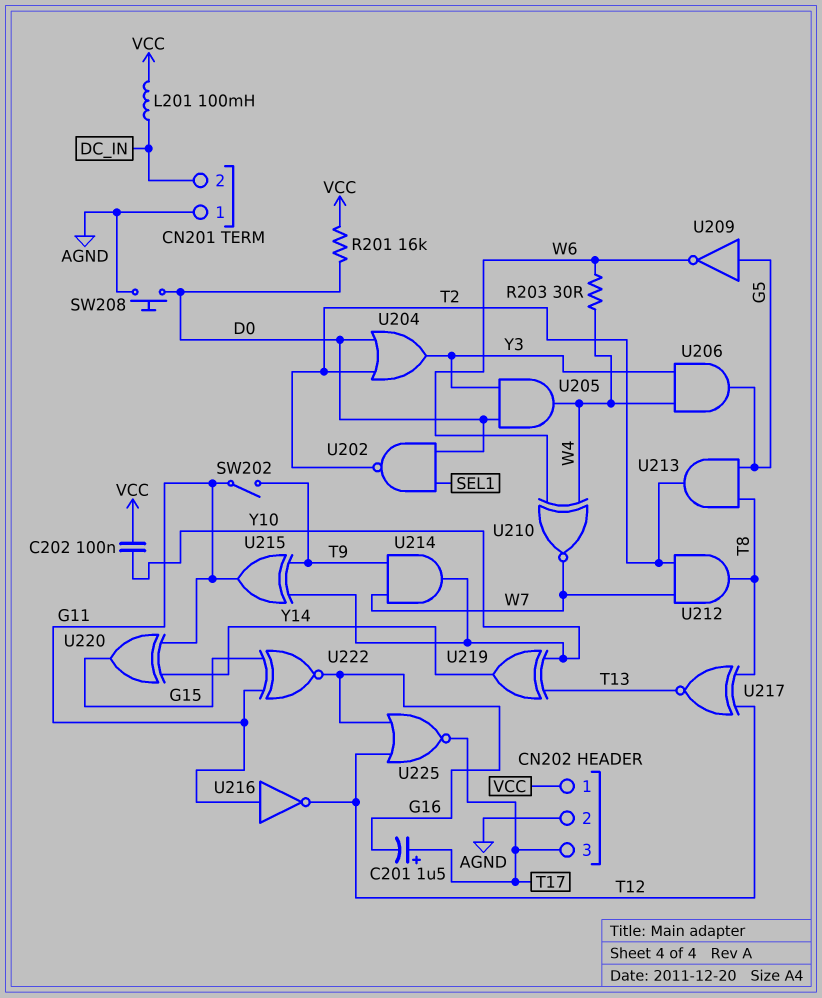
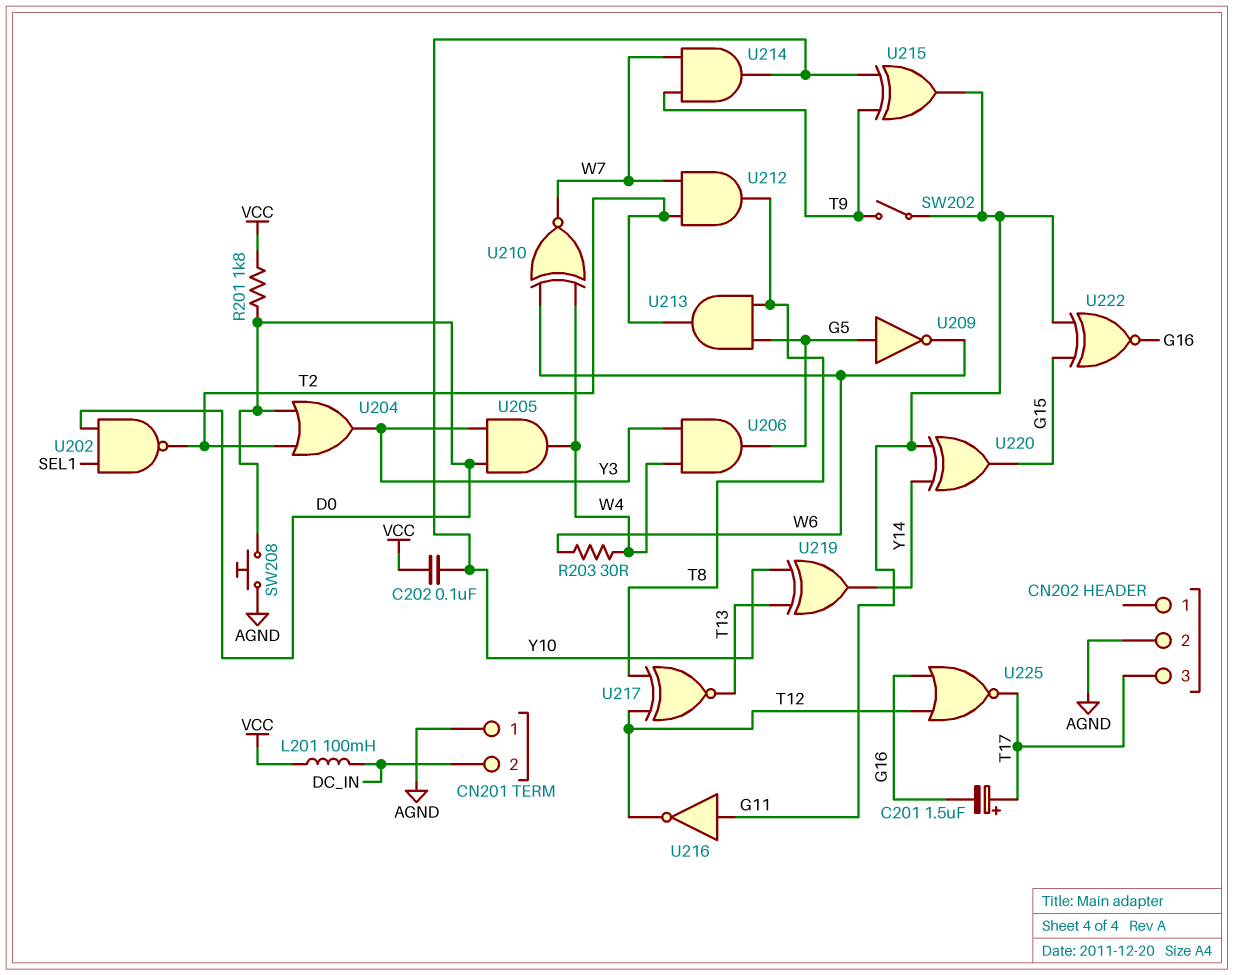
CN202 pin 1: VCC -> none
R201: 16k (D0, VCC) -> 1.8k (D0, VCC)

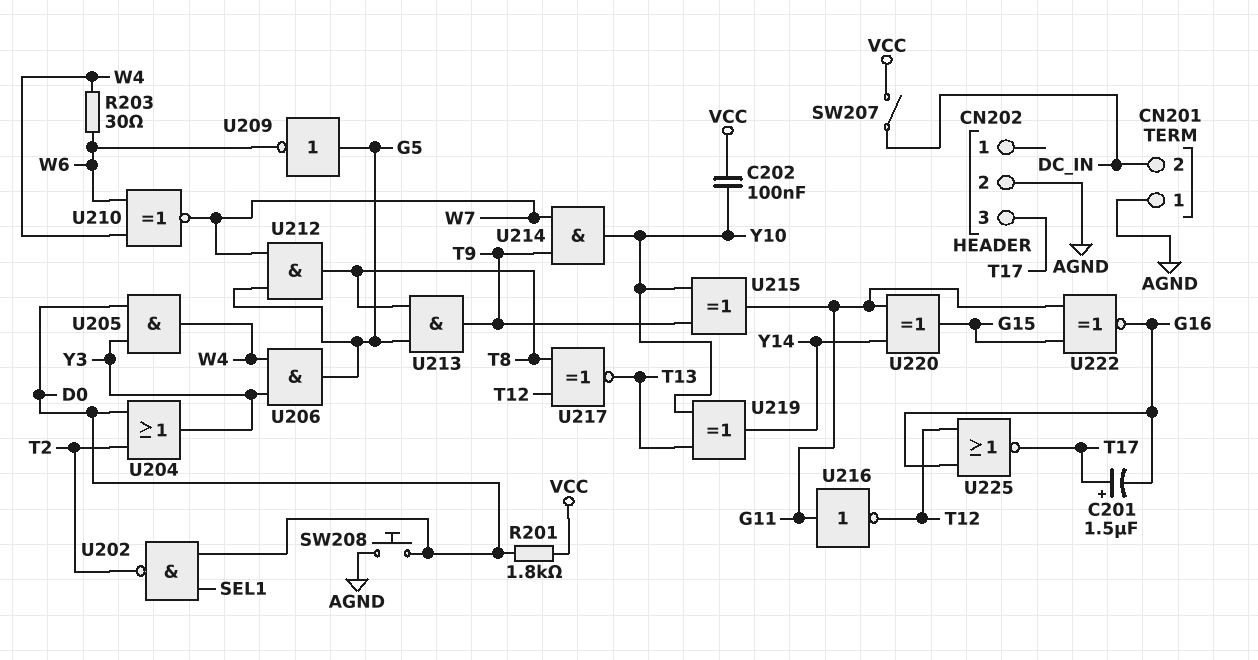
L201: 100mH (DC_IN, VCC) -> none
SW202: switch (G11, T9) -> none
SW207: none -> switch (DC_IN, VCC)
U212: AND (in T2, in W7, out T8) -> AND (in G5, in W7, out T8)
U213: AND (in G5, in T8, out T2) -> AND (in G5, in T8, out T9)

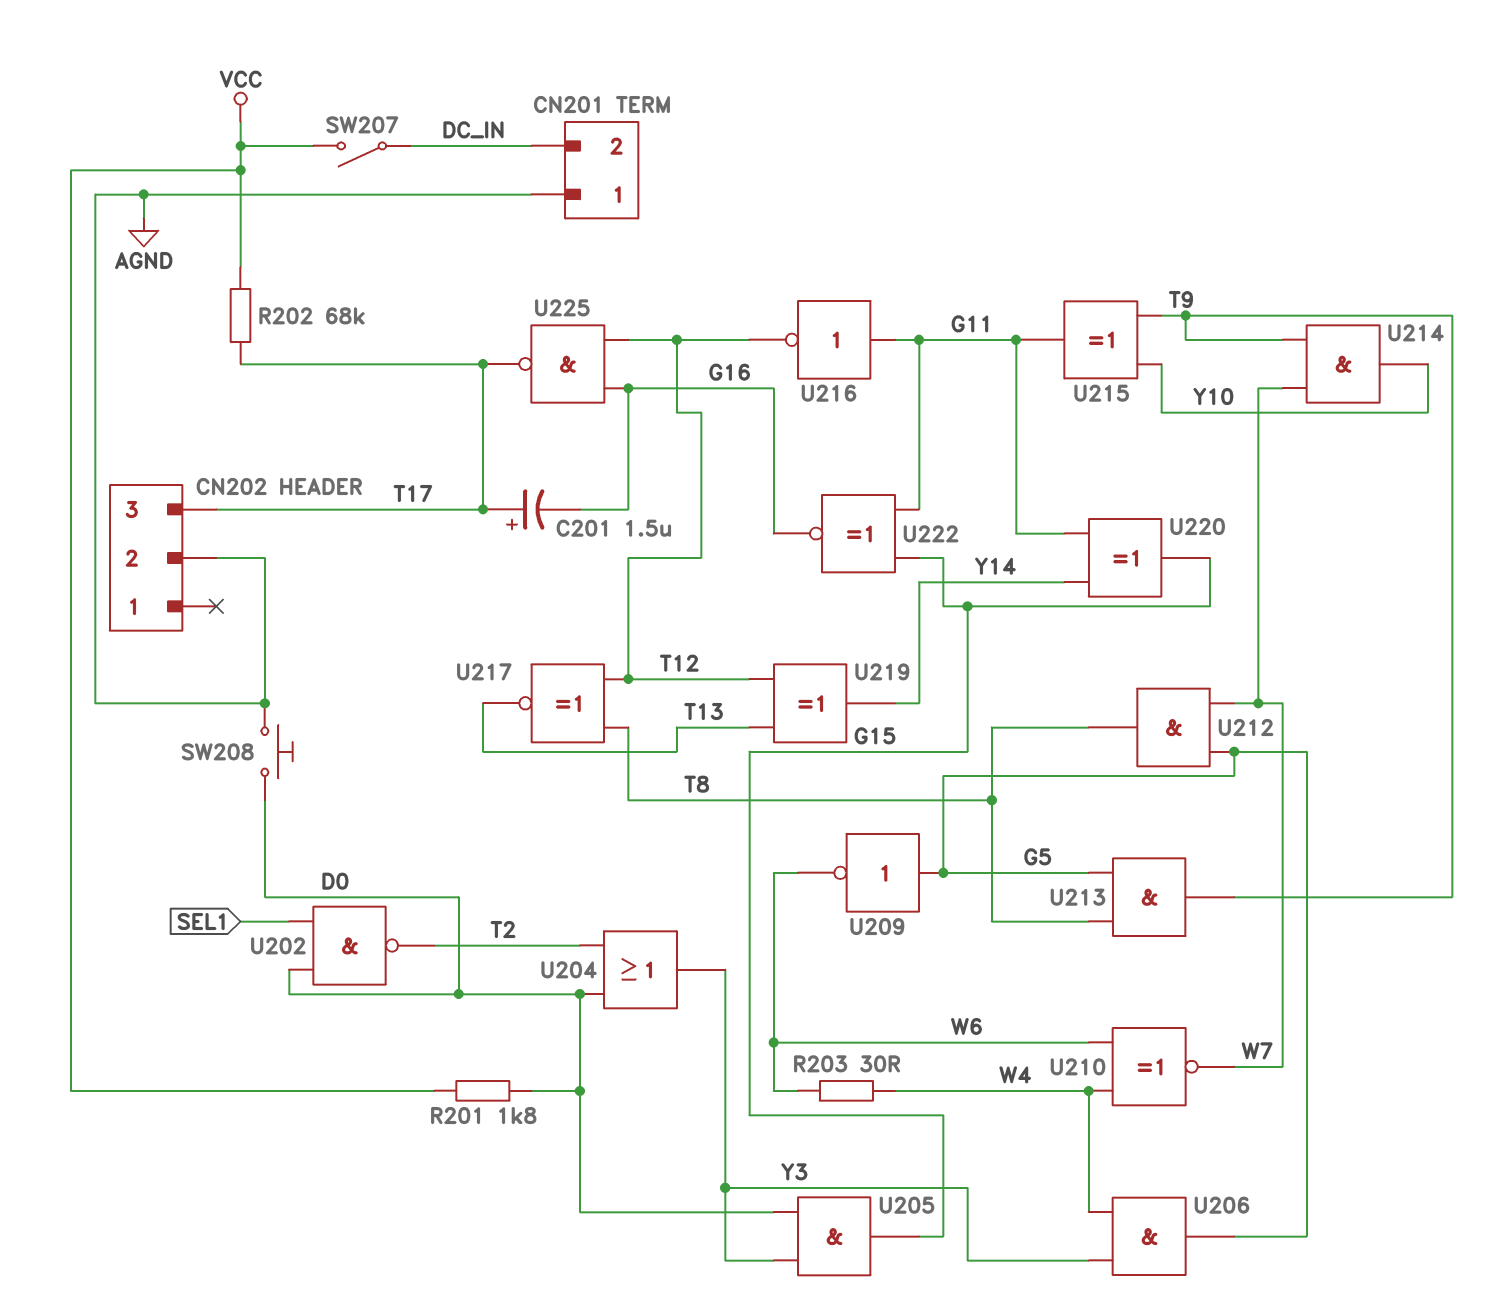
C202: 100nF (VCC, Y10) -> none
R202: none -> 68k (T17, VCC)
U205: AND (in D0, in Y3, out W4) -> AND (in D0, in Y3, out G15)
U219: XOR (in T13, in Y10, out Y14) -> XOR (in T12, in T13, out Y14)
U225: NOR (in G16, in T12, out T17) -> NAND (in G16, in T12, out T17)

